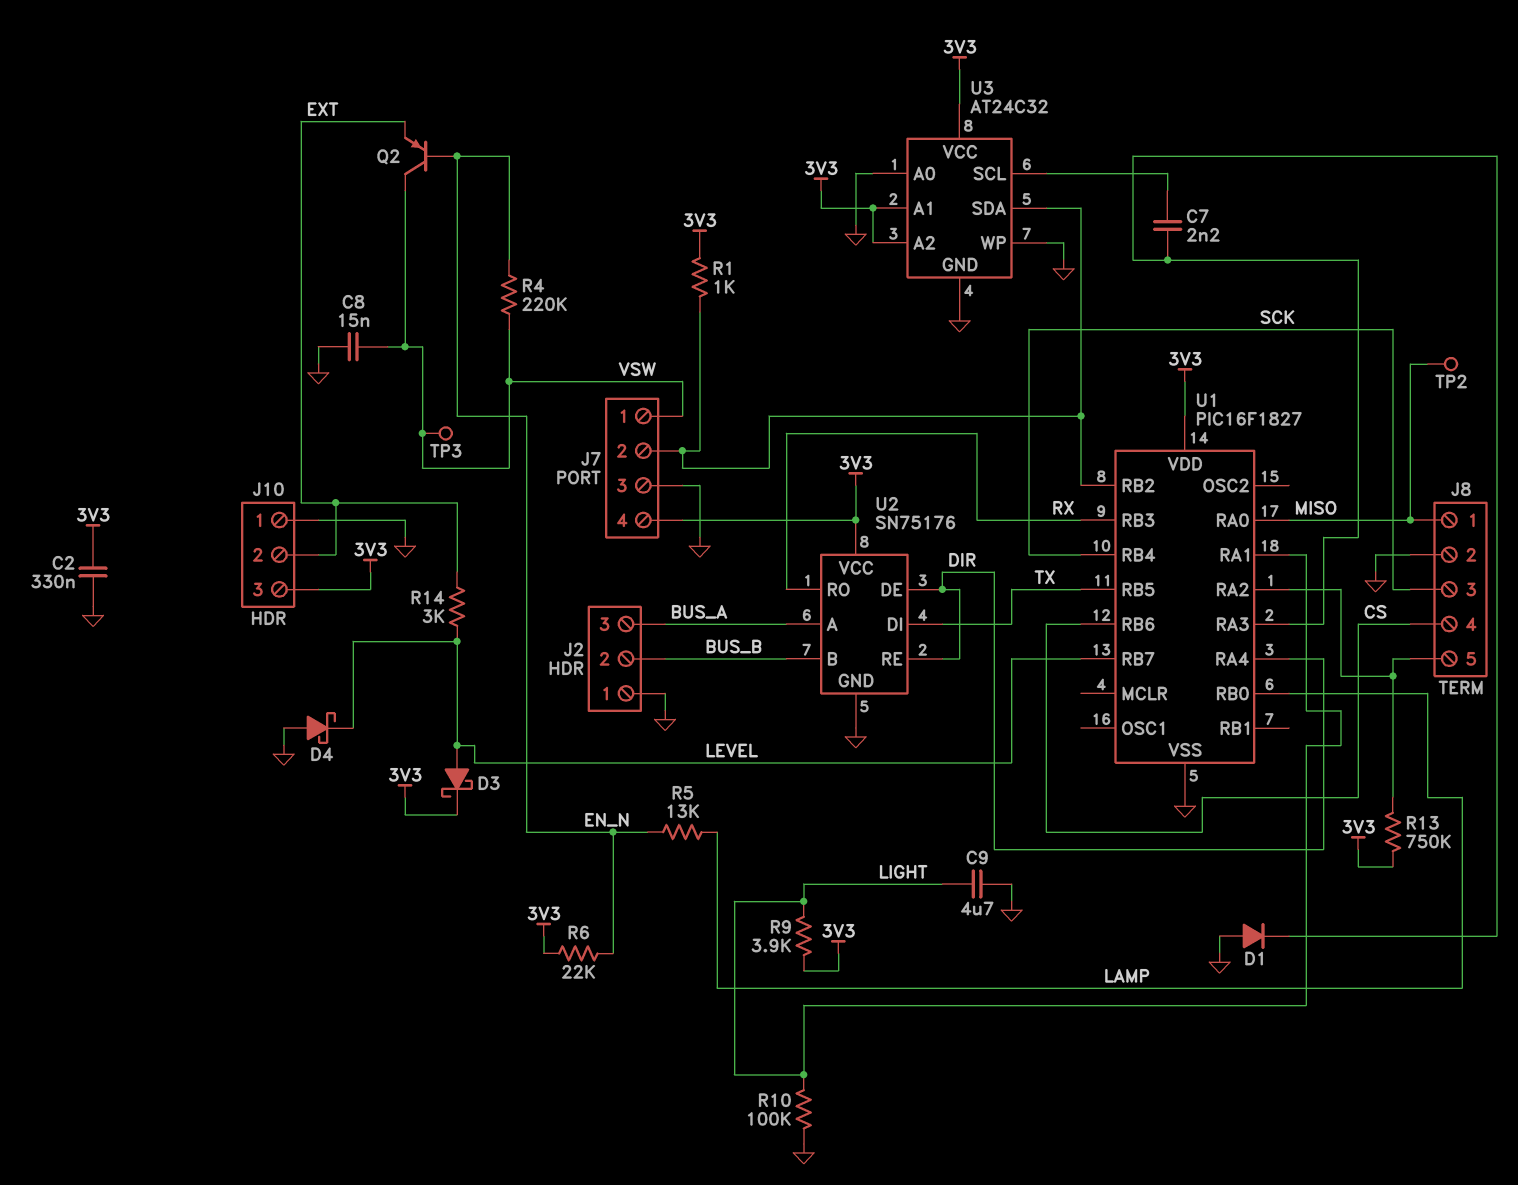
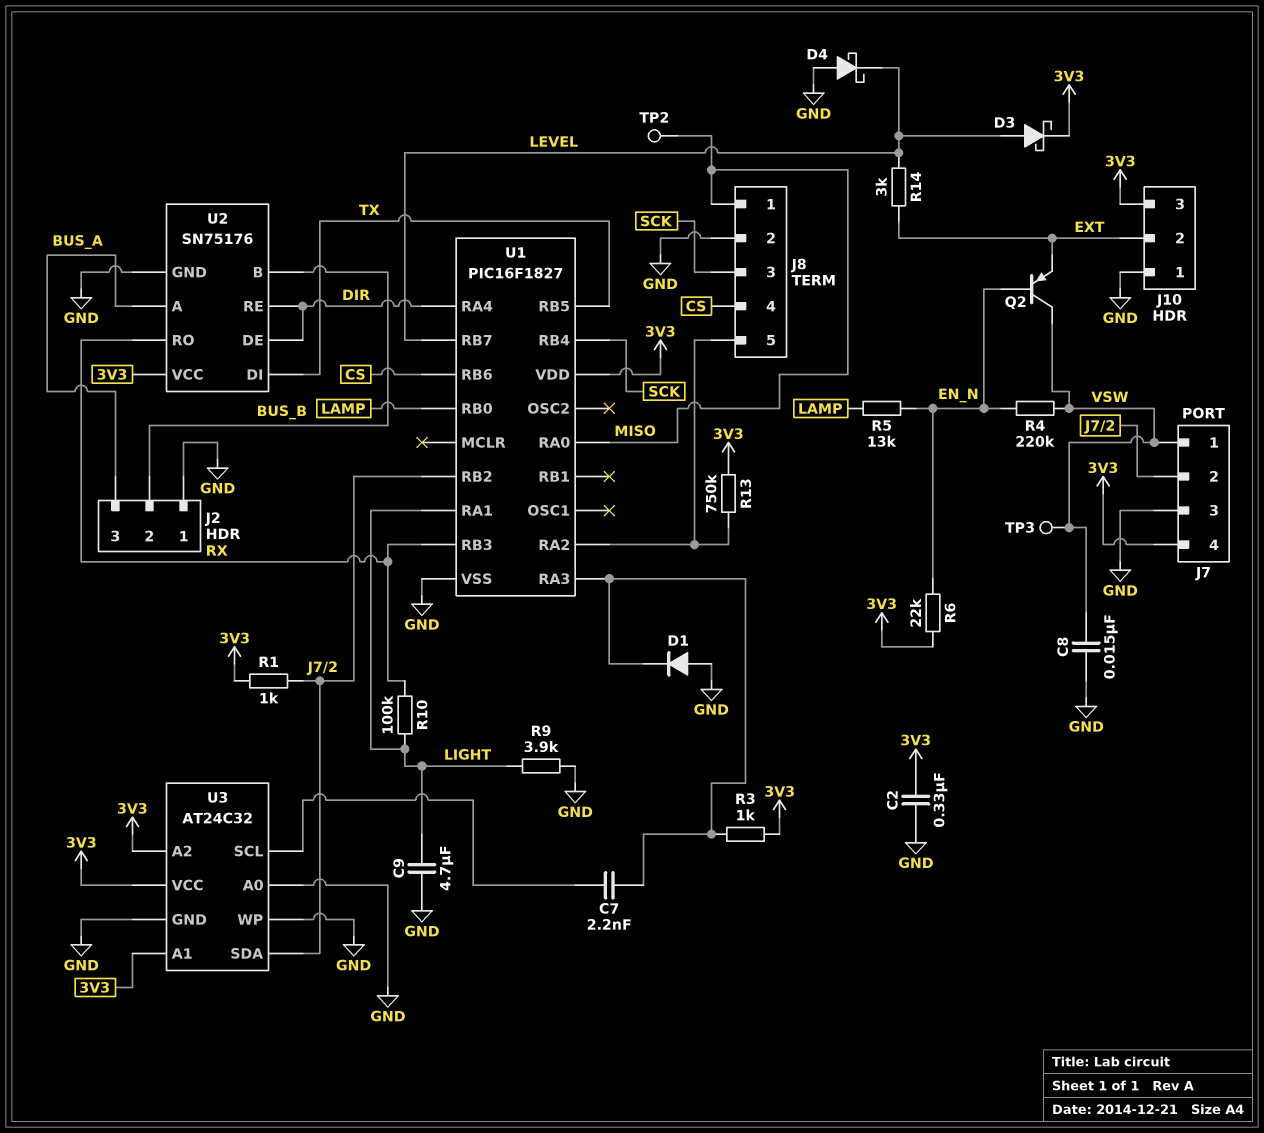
R3: none -> 1k (3V3, U1/RA3)
R9: 3.9k (3V3, LIGHT) -> 3.9k (GND, LIGHT)
R10: 100k (GND, LIGHT) -> 100k (LIGHT, RX)

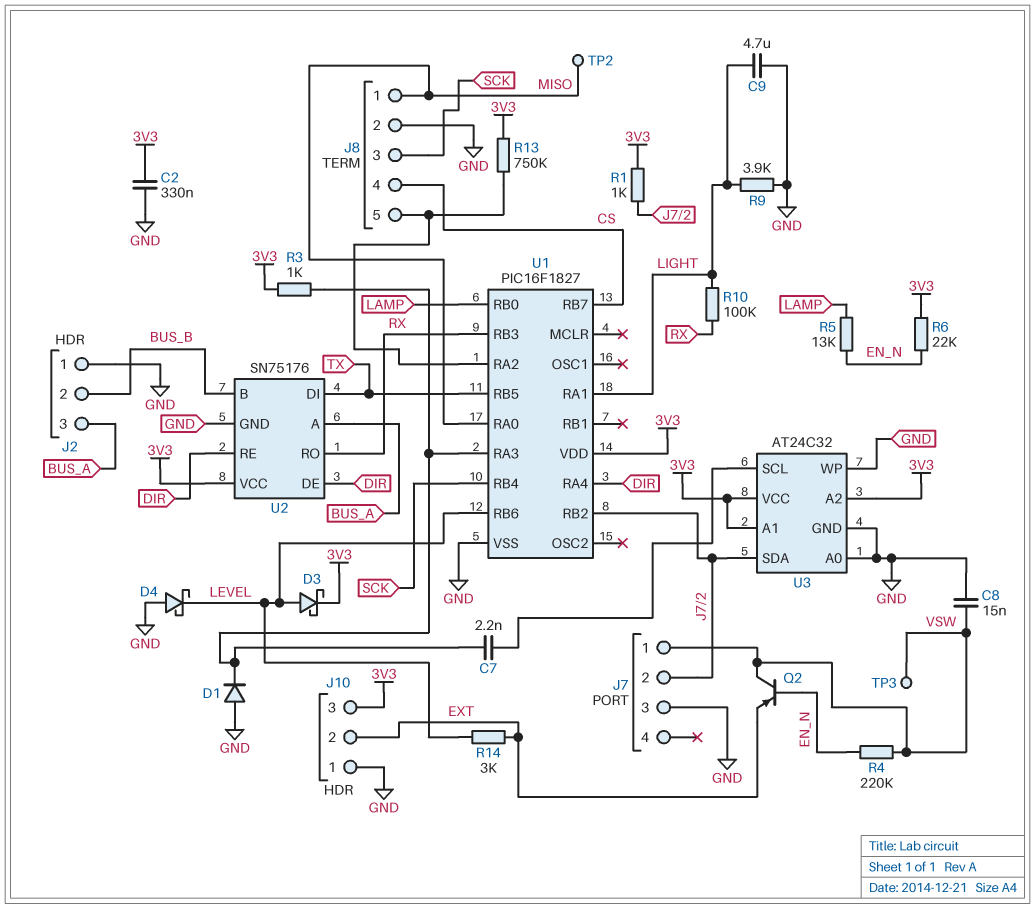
J7 pin 4: 3V3 -> none
U1 pin RB6: CS -> LEVEL
U1 pin RB7: LEVEL -> CS

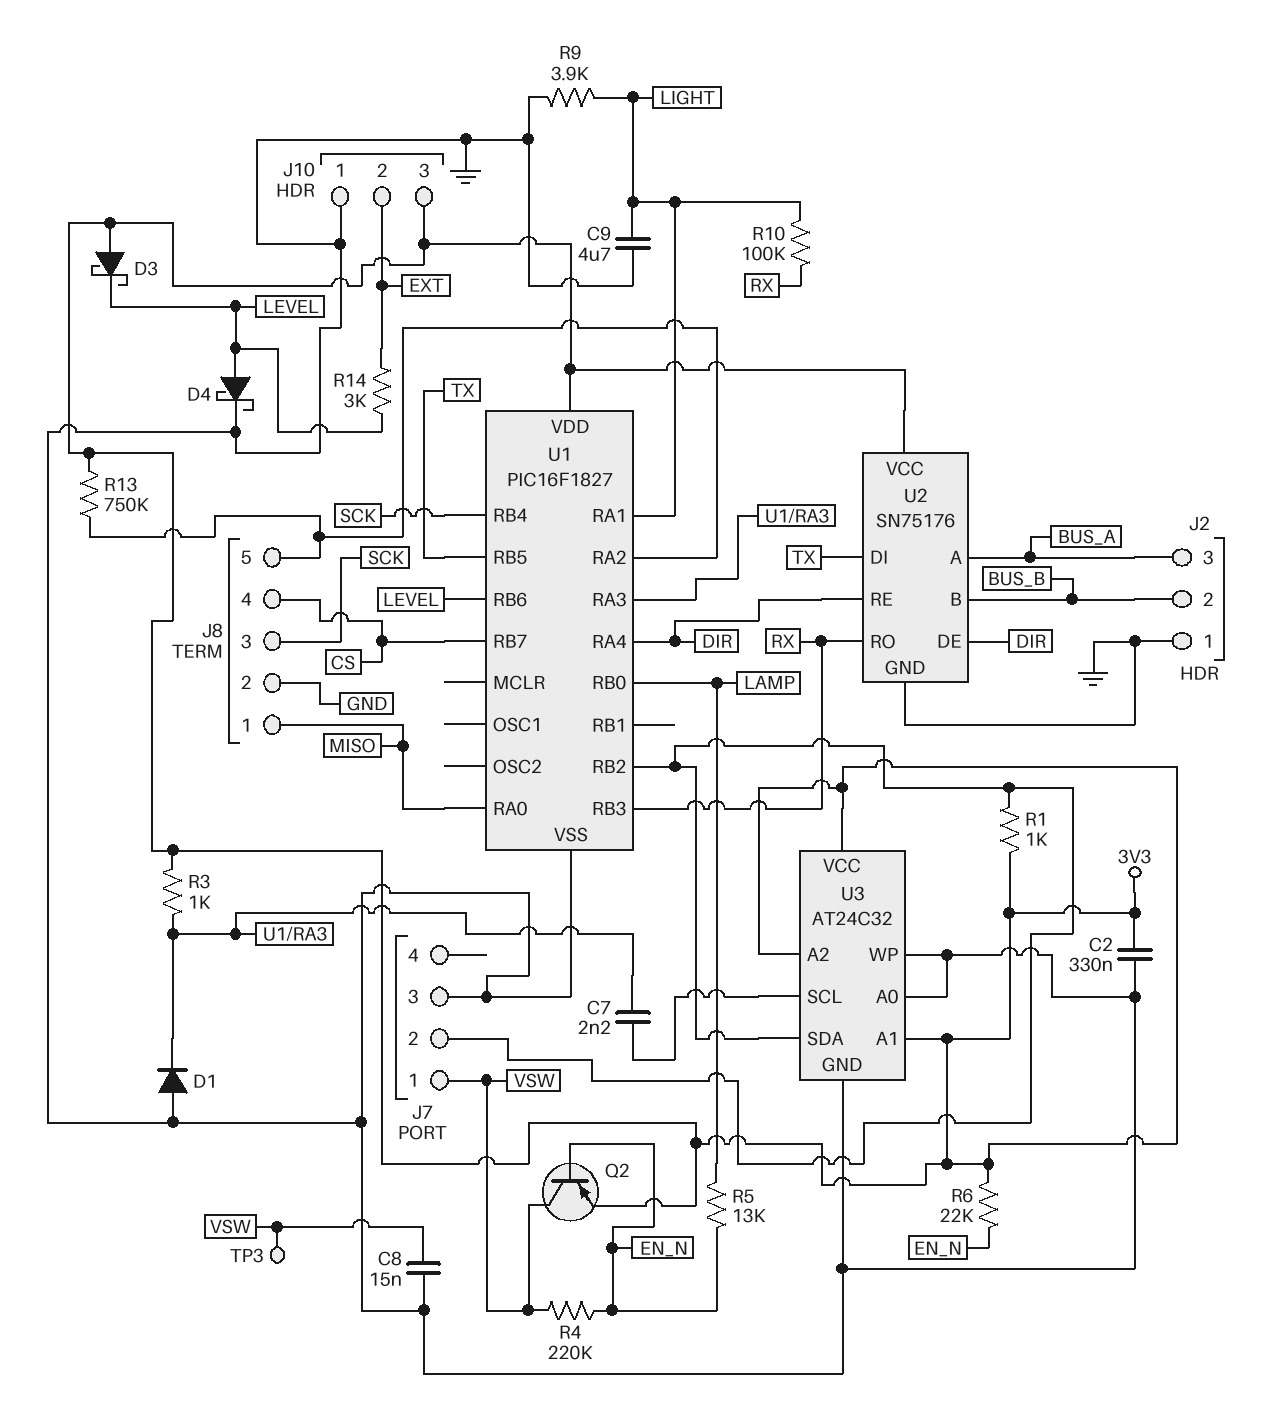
D3: schottky (A LEVEL, K 3V3) -> schottky (A 3V3, K LEVEL)
D4: schottky (A GND, K LEVEL) -> schottky (A LEVEL, K GND)
Q2: PNP (B EN_N, C VSW, E EXT) -> PNP (B EN_N, C VSW, E 3V3)
TP2: test point (MISO) -> none

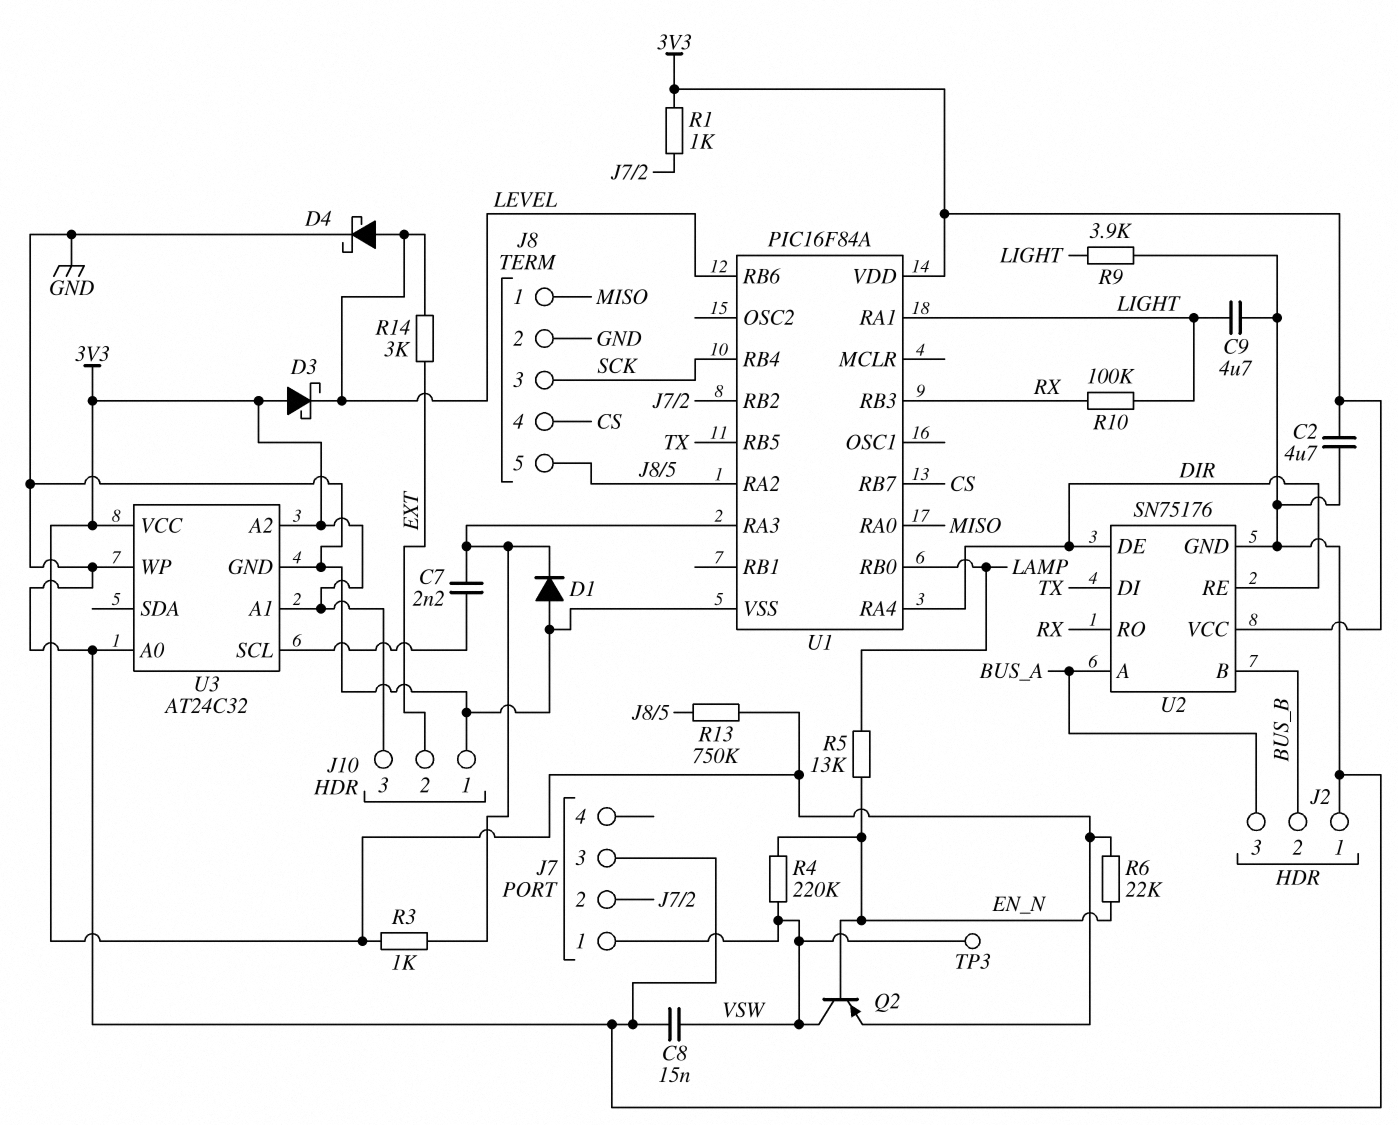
C2: 330nF (3V3, GND) -> 4.7uF (3V3, GND)
U1: PIC16F1827 -> PIC16F84A
U3 pin SDA: J7/2 -> none

